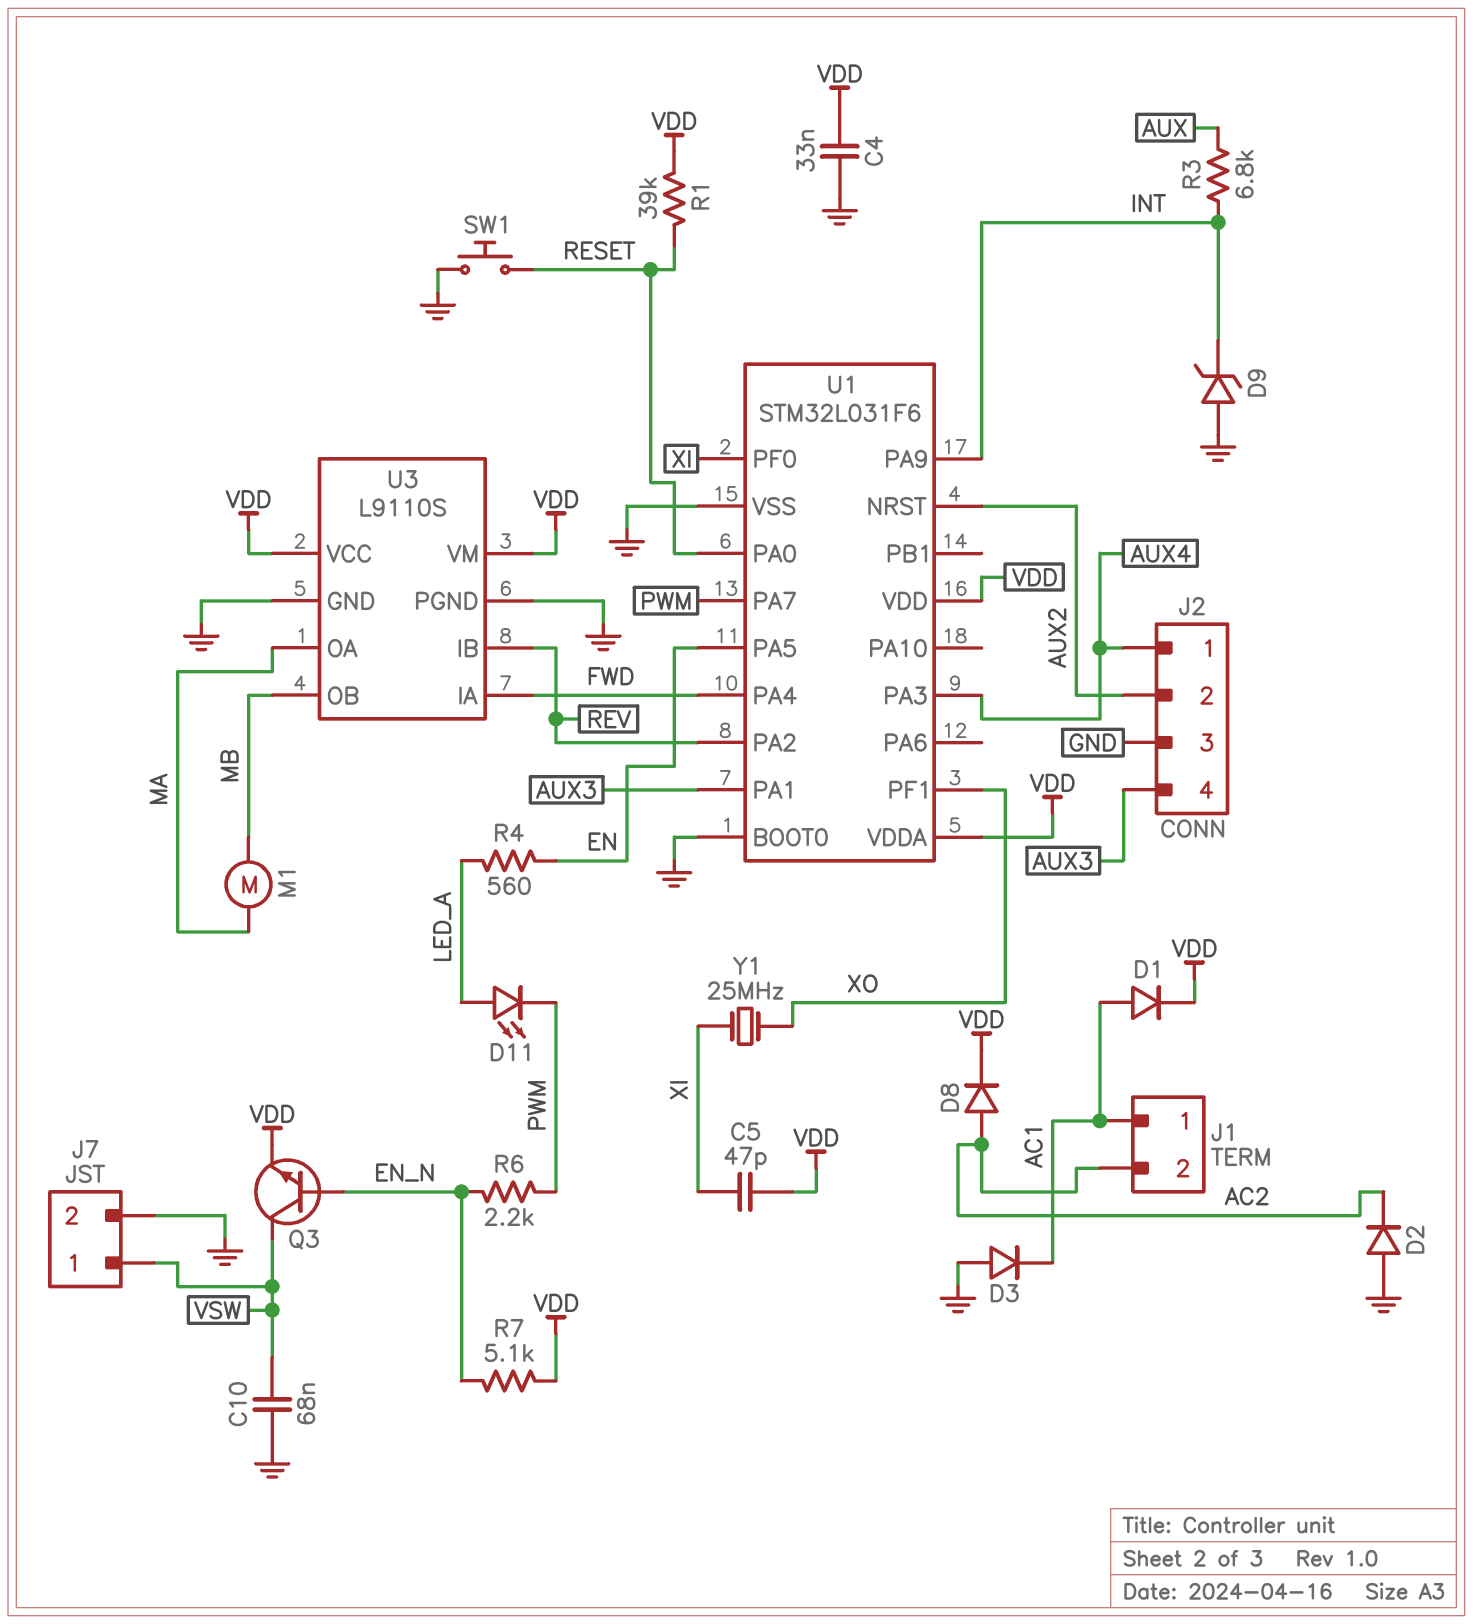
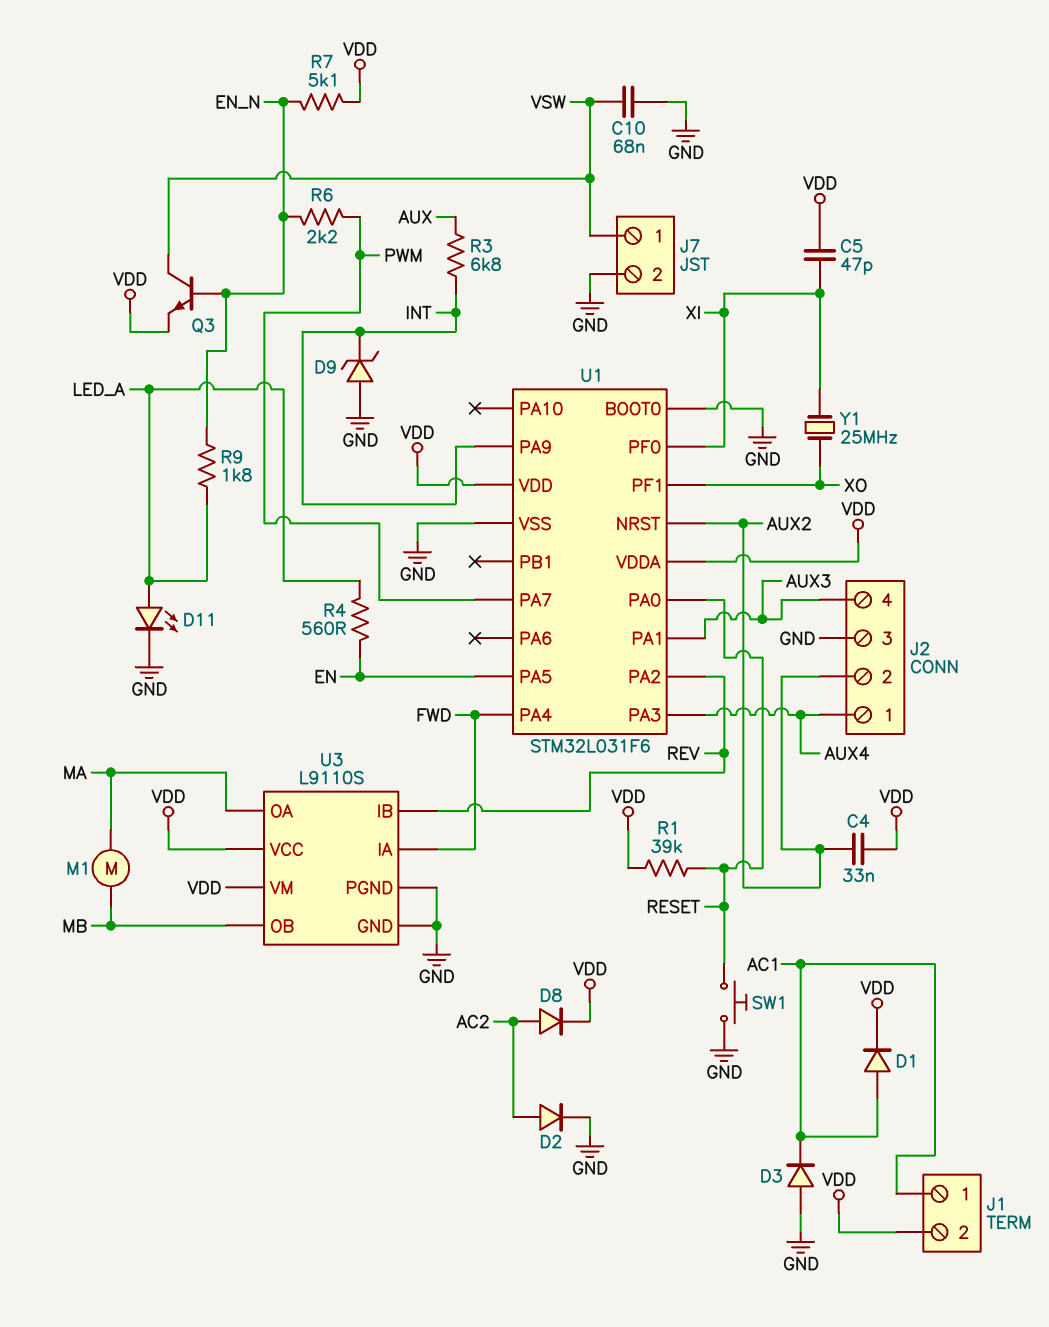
C4: 33nF (GND, VDD) -> 33nF (AUX2, VDD)
D2: diode (A GND, K AC2) -> diode (A AC2, K GND)
D11: LED (A LED_A, K PWM) -> LED (A LED_A, K GND)
J1 pin 2: AC2 -> VDD
R9: none -> 1.8k (EN_N, LED_A)

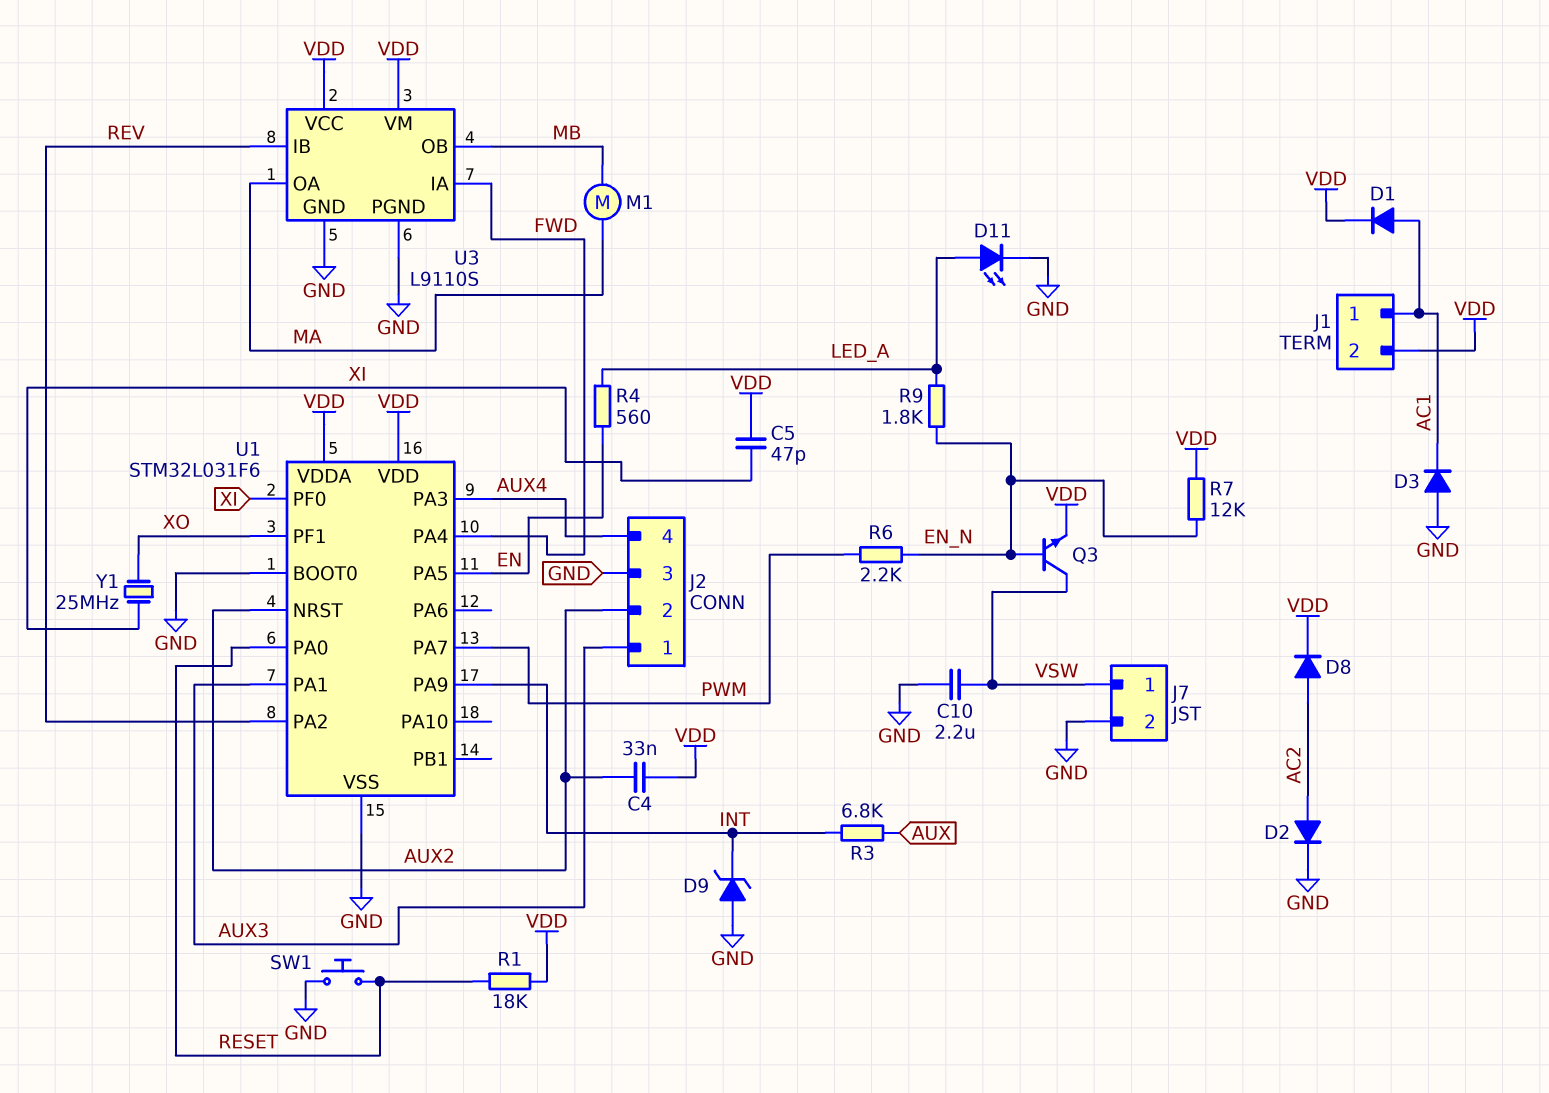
C10: 68nF (GND, VSW) -> 2.2uF (GND, VSW)
J2 pin 1: AUX4 -> AUX3
J2 pin 4: AUX3 -> AUX4
R1: 39k (RESET, VDD) -> 18k (RESET, VDD)
R7: 5.1k (EN_N, VDD) -> 12k (EN_N, VDD)

